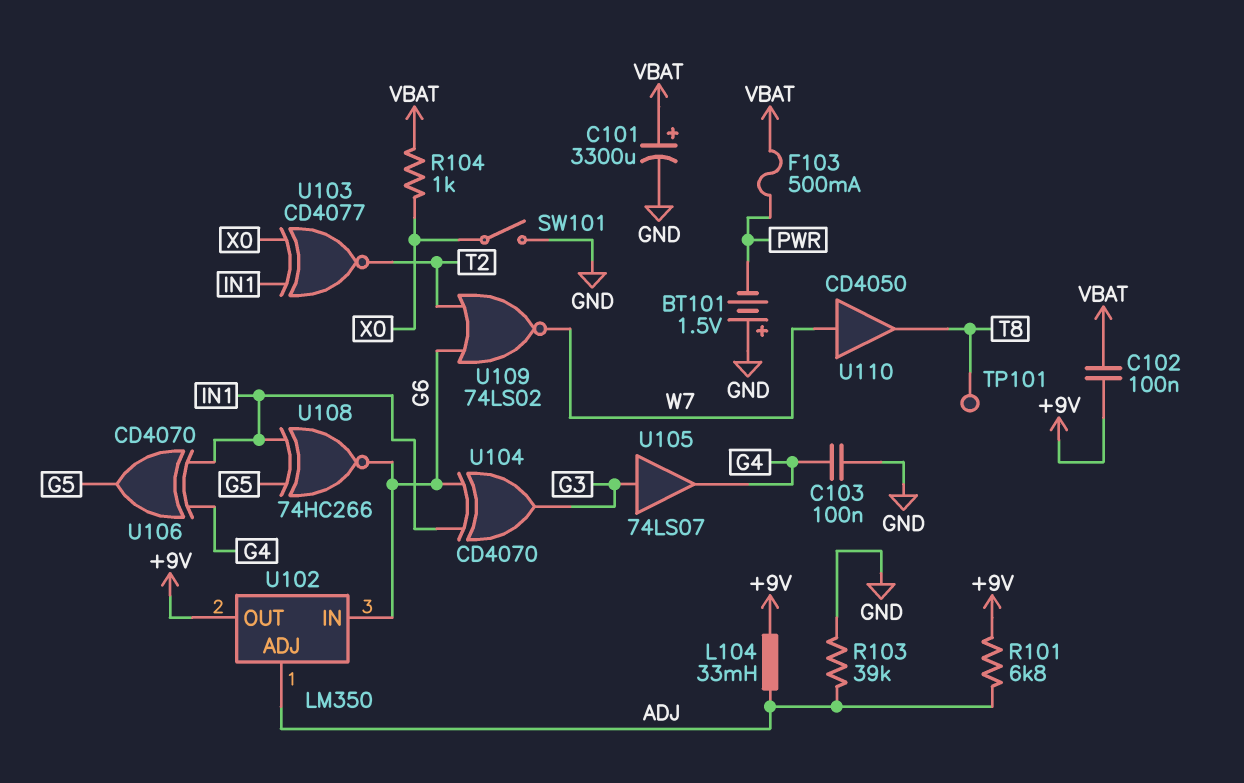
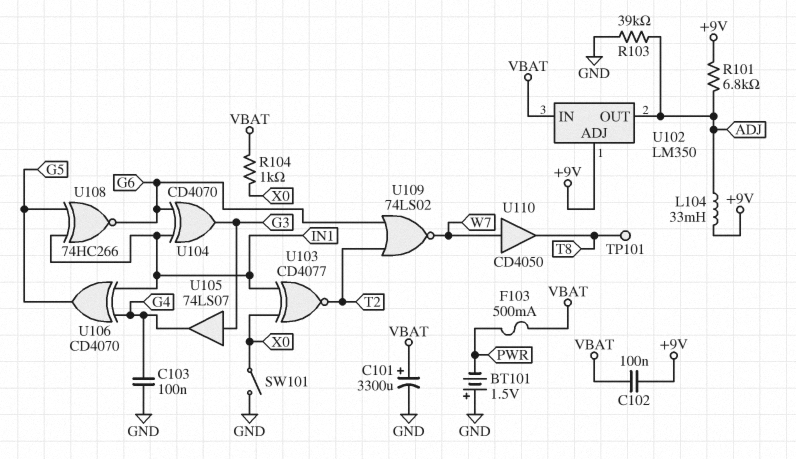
U102 pin ADJ: ADJ -> +9V
U102 pin IN: G6 -> VBAT
U102 pin OUT: +9V -> ADJ

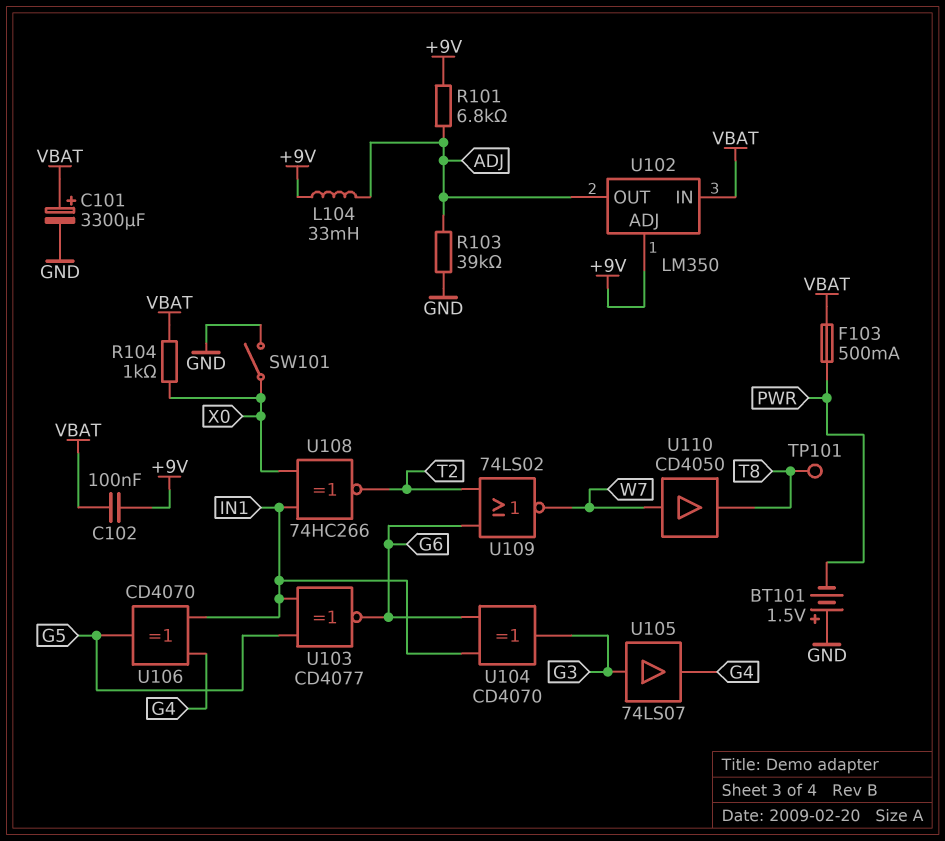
C103: 100nF (G4, GND) -> none
U103: XNOR CD4077 (in IN1, in X0, out T2) -> XNOR CD4077 (in G5, in IN1, out G6)
U108: XNOR 74HC266 (in G5, in IN1, out G6) -> XNOR 74HC266 (in IN1, in X0, out T2)

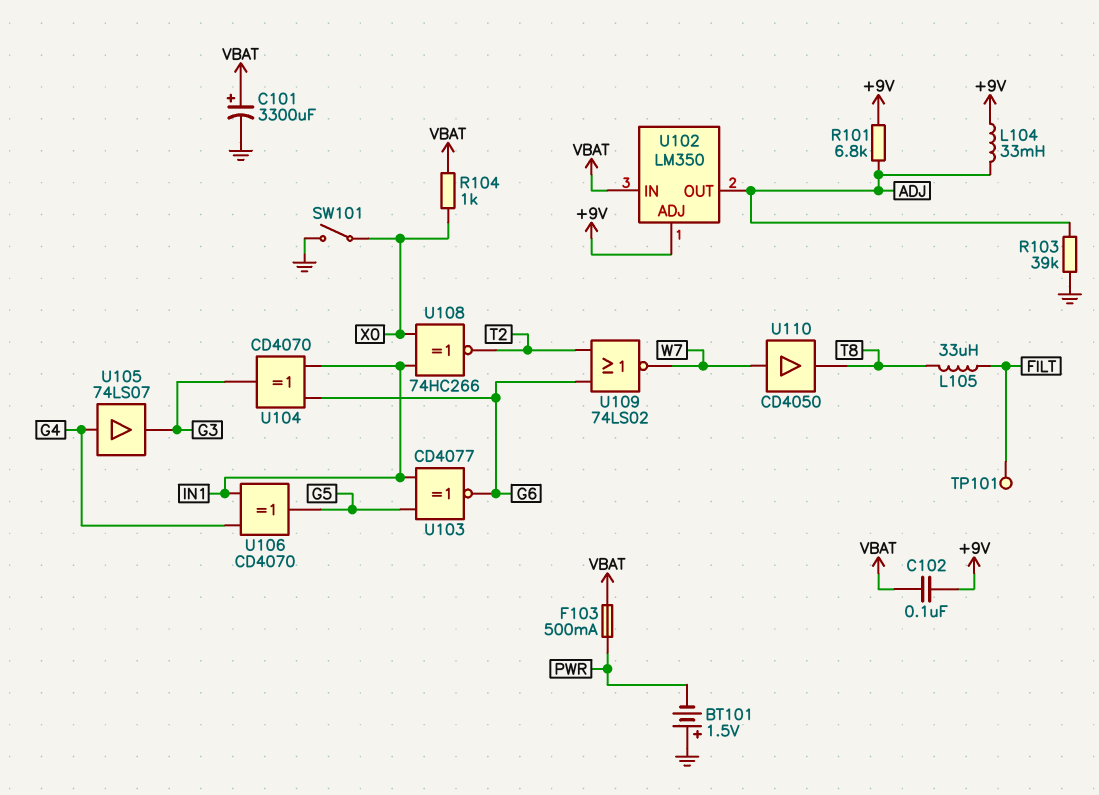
L105: none -> 33uH (FILT, T8)
TP101: test point (T8) -> test point (FILT)
U105: buffer 74LS07 (in G3, out G4) -> buffer 74LS07 (in G4, out G3)

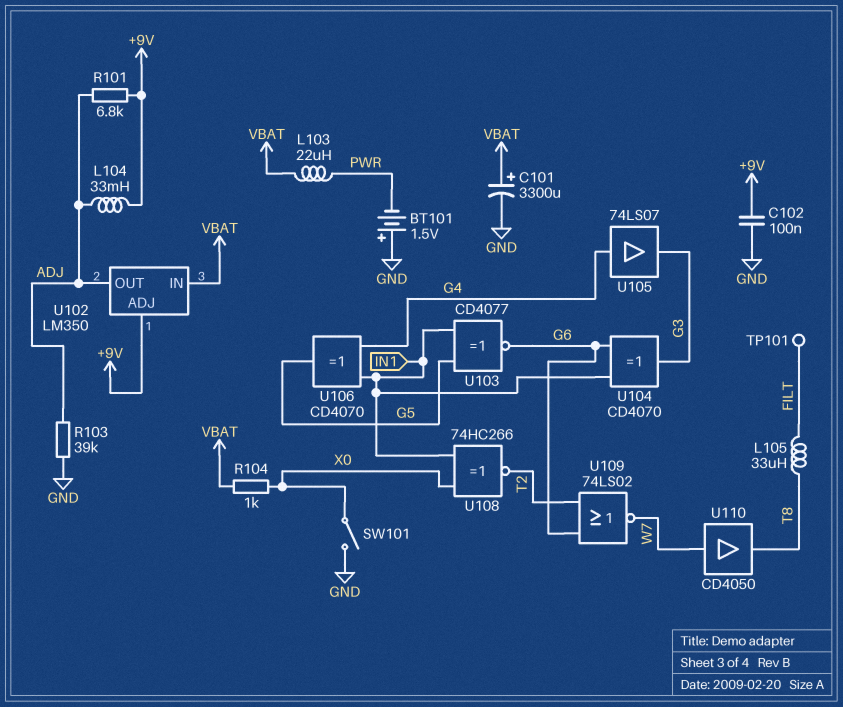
C102: 100nF (+9V, VBAT) -> 100nF (+9V, GND)
F103: 500mA (PWR, VBAT) -> none
L103: none -> 22uH (PWR, VBAT)

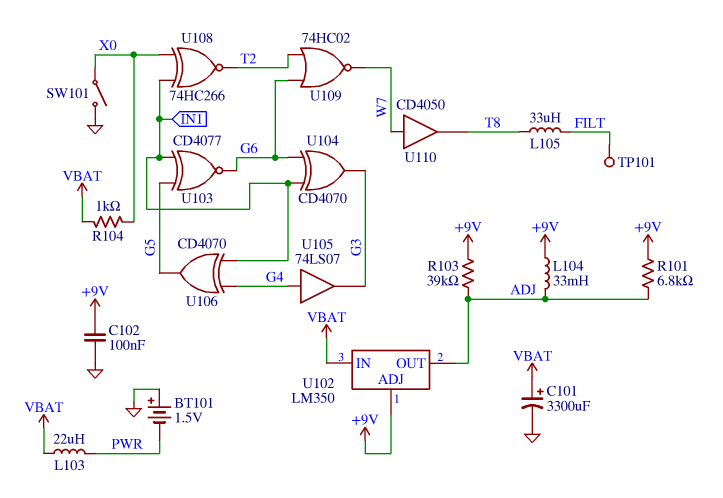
R103: 39k (ADJ, GND) -> 39k (+9V, ADJ)
U109: NOR 74LS02 (in G6, in T2, out W7) -> NOR 74HC02 (in G6, in T2, out W7)

